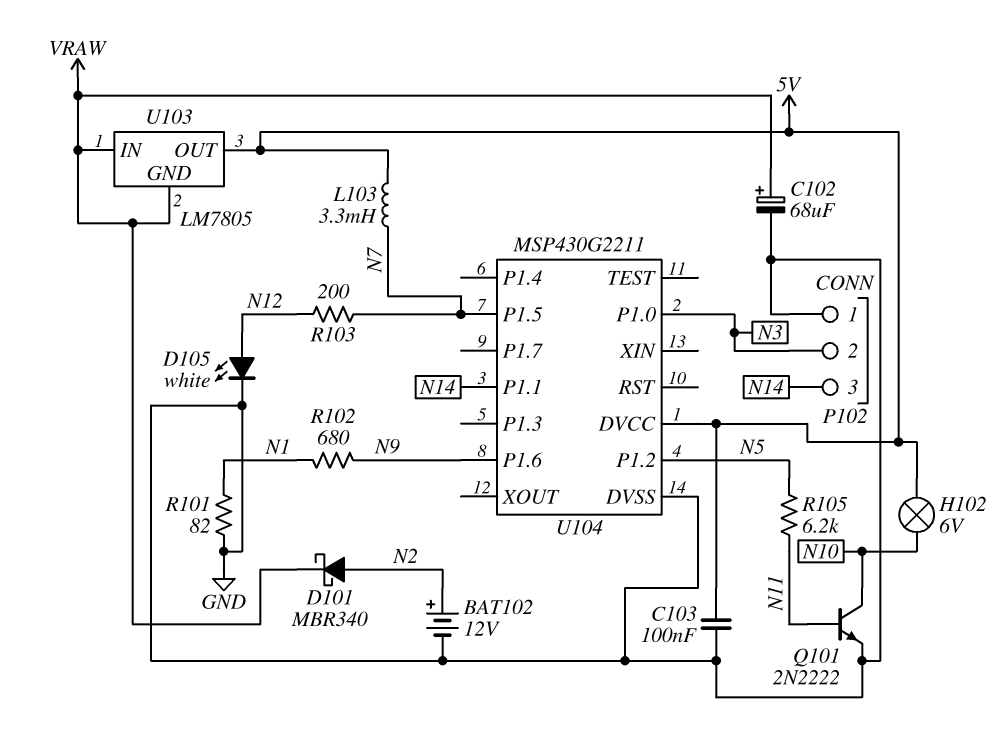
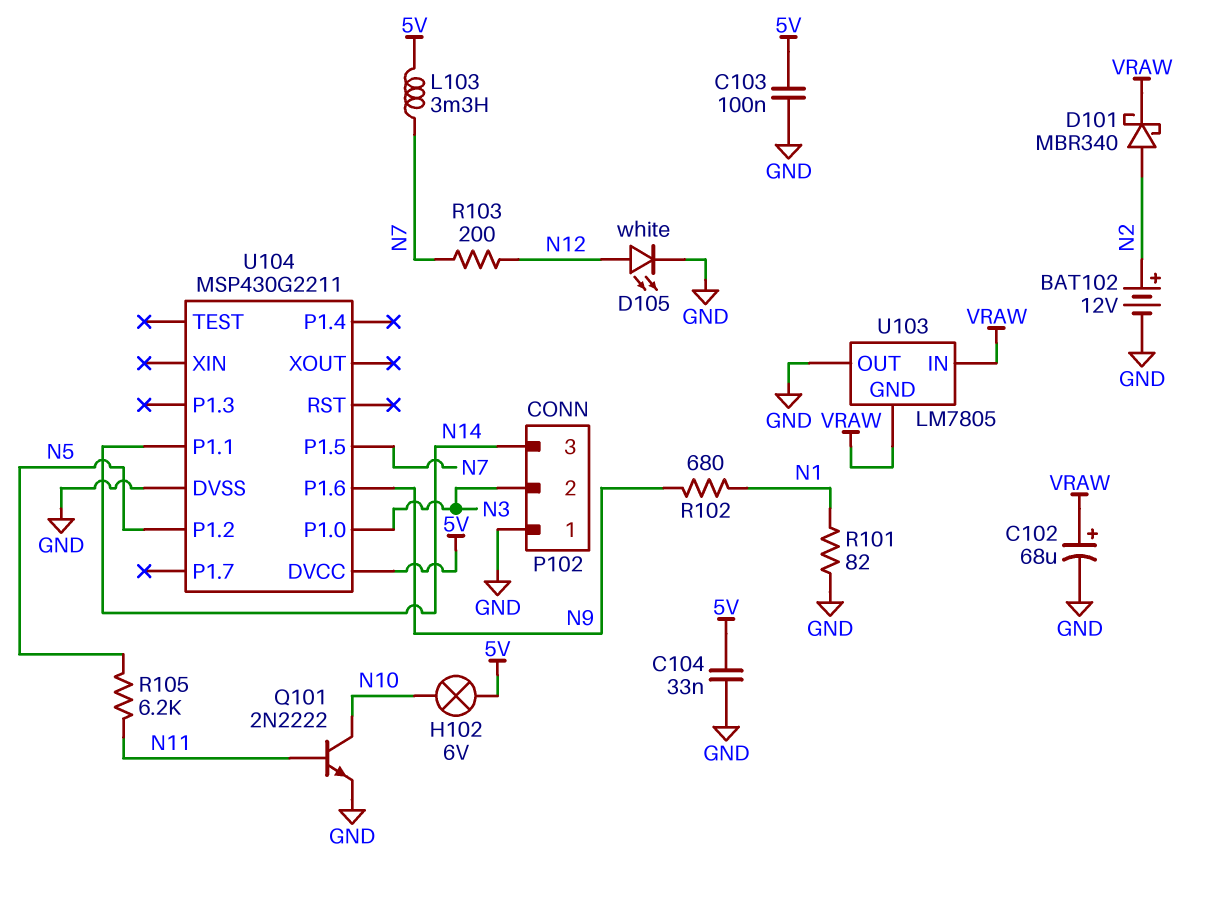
C104: none -> 33nF (5V, GND)
U103 pin OUT: 5V -> GND

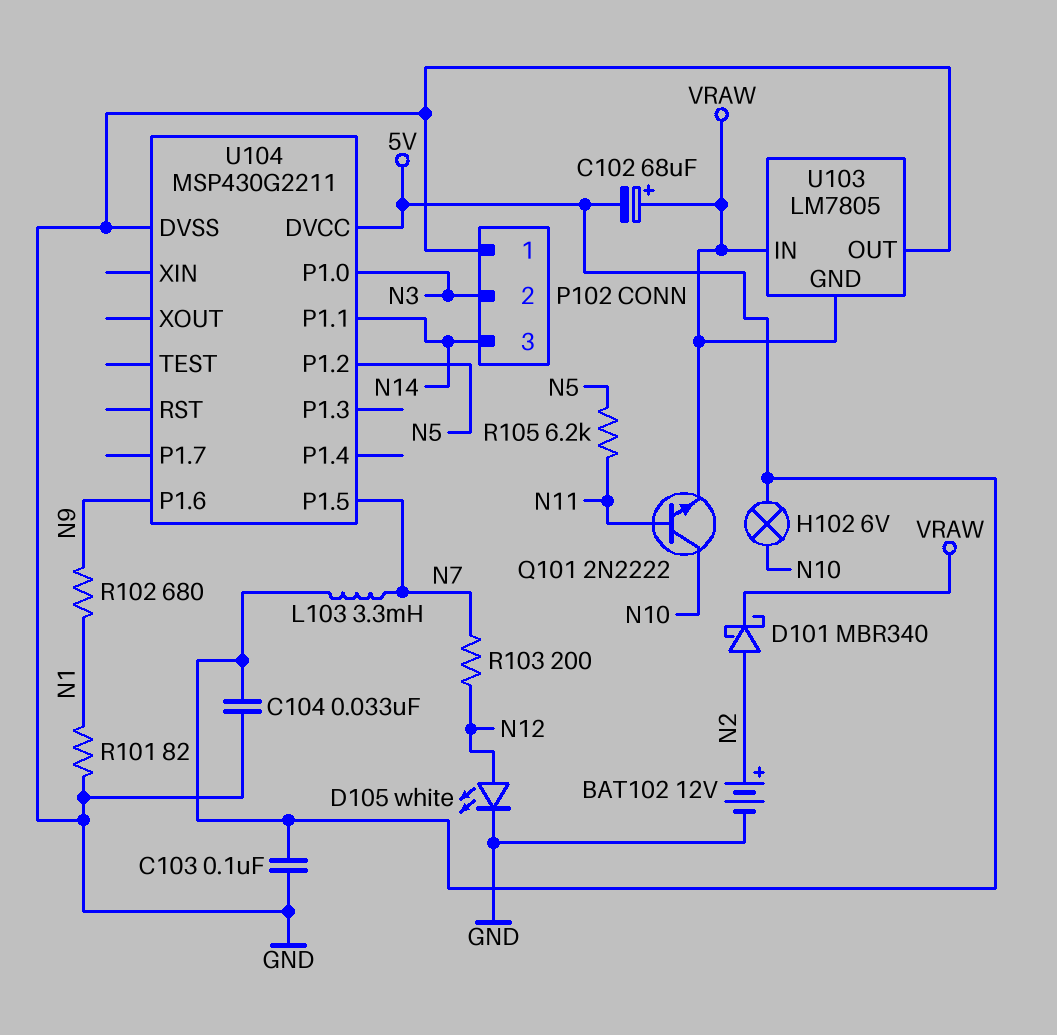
C102: 68uF (plus VRAW, minus GND) -> 68uF (plus VRAW, minus 5V)
Q101: NPN 2N2222 (B N11, C N10, E GND) -> NPN 2N2222 (B N11, C N10, E VRAW)

